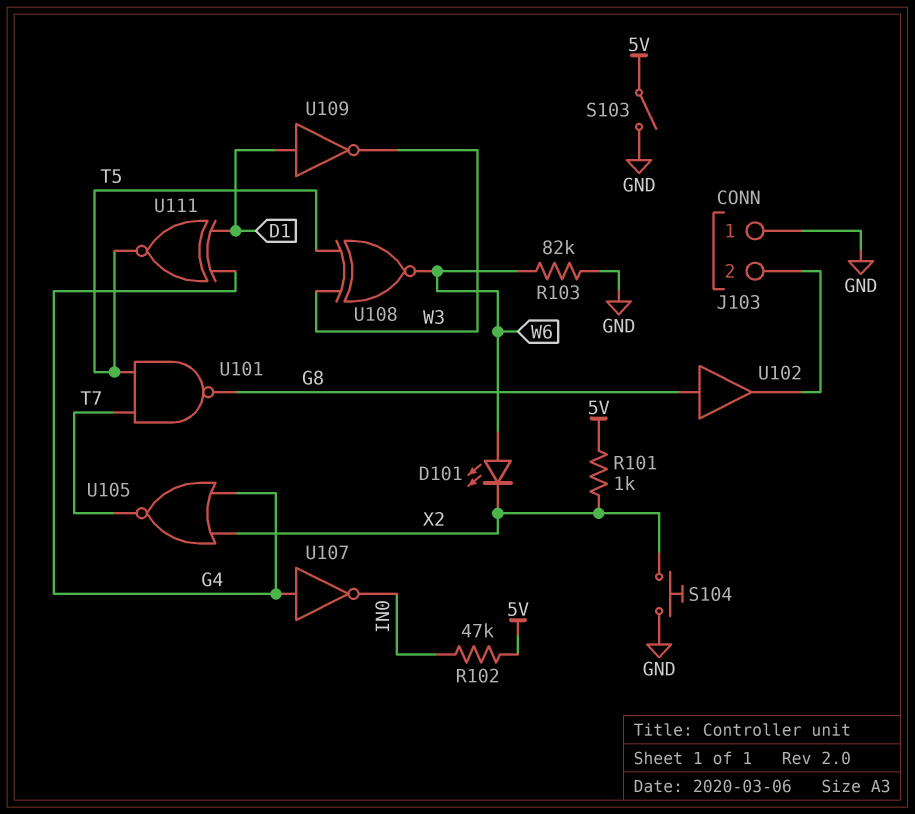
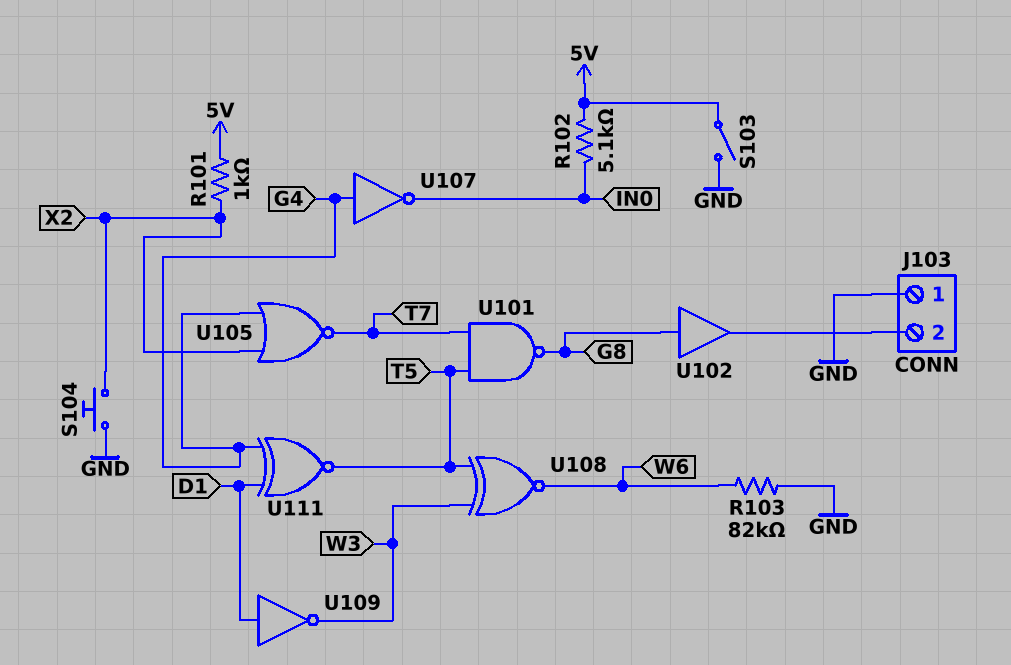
D101: LED (A W6, K X2) -> none
R102: 47k (5V, IN0) -> 5.1k (5V, IN0)

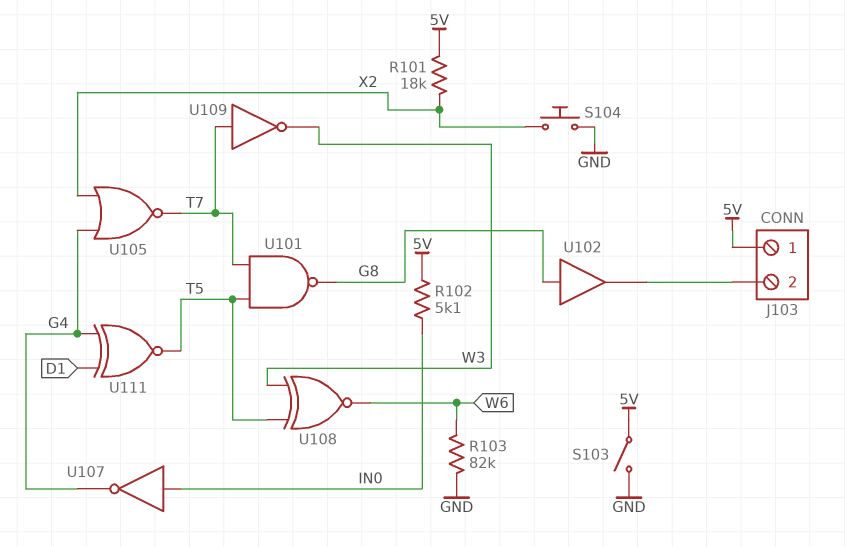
J103 pin 1: GND -> 5V
R101: 1k (5V, X2) -> 18k (5V, X2)
U107: NOT (in G4, out IN0) -> NOT (in IN0, out G4)
U109: NOT (in D1, out W3) -> NOT (in T7, out W3)

